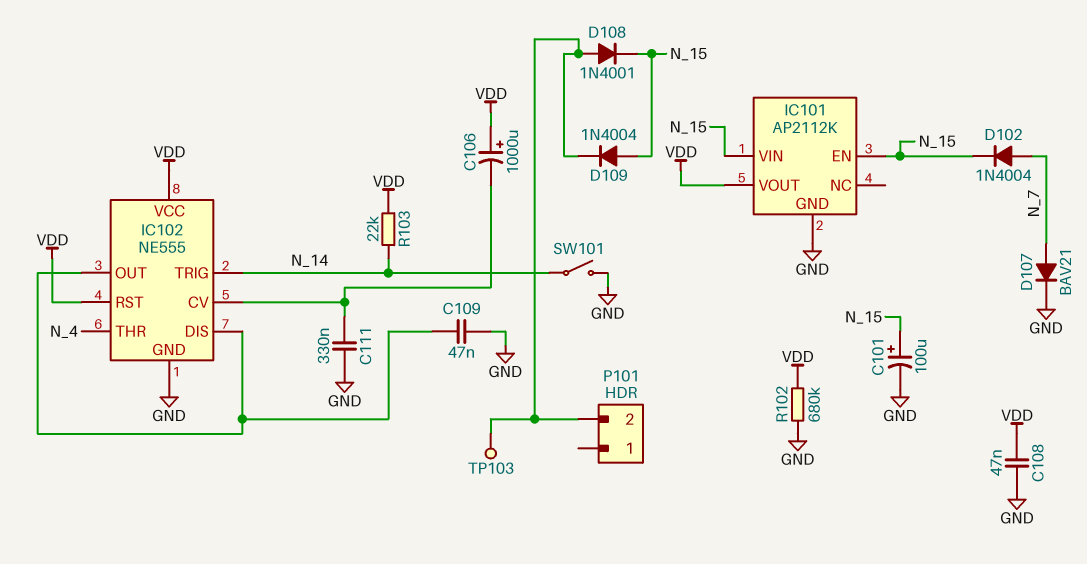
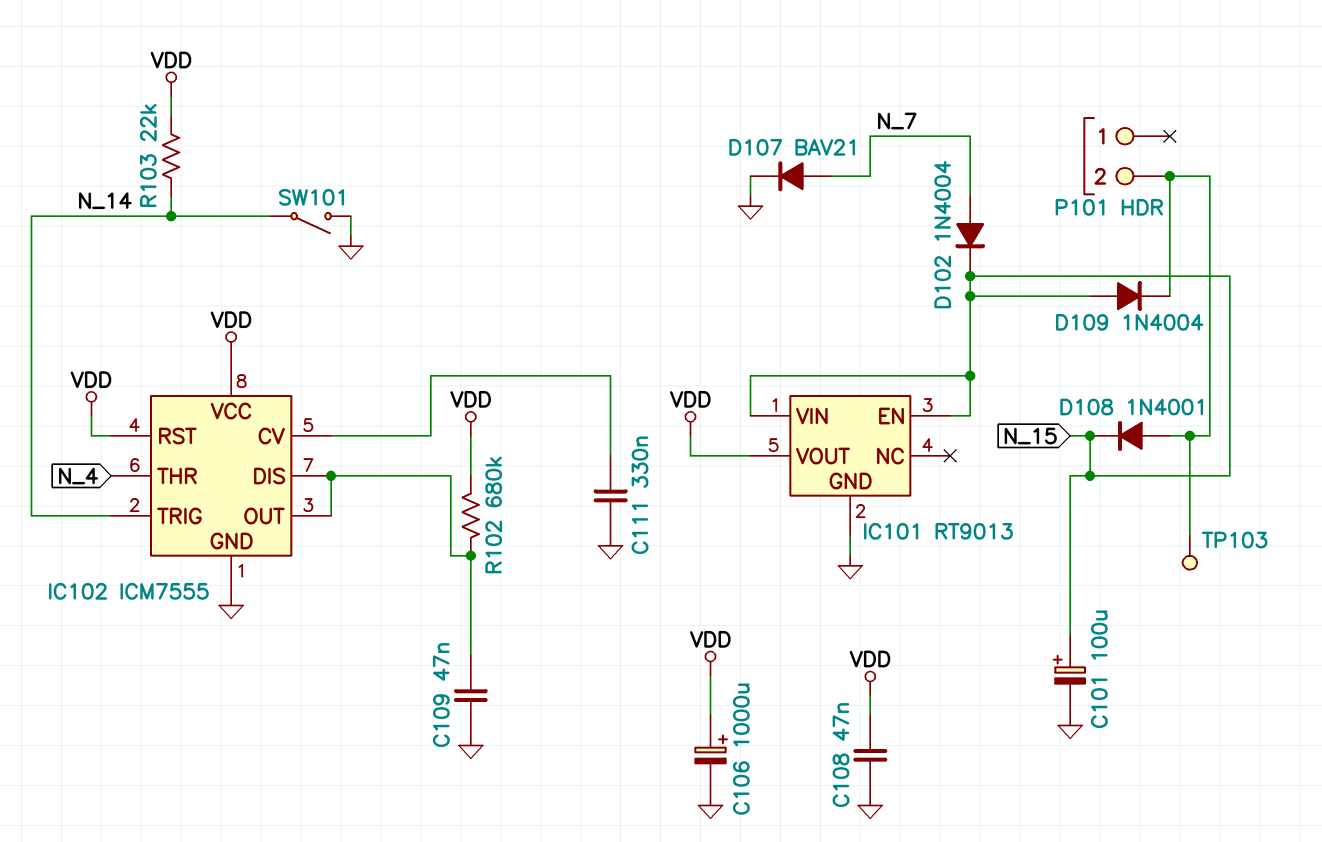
C106: 1000uF (plus VDD, minus IC102/CV) -> 1000uF (plus VDD, minus GND)
IC101: AP2112K -> RT9013
IC102: NE555 -> ICM7555
R102: 680k (GND, VDD) -> 680k (IC102/DIS, VDD)

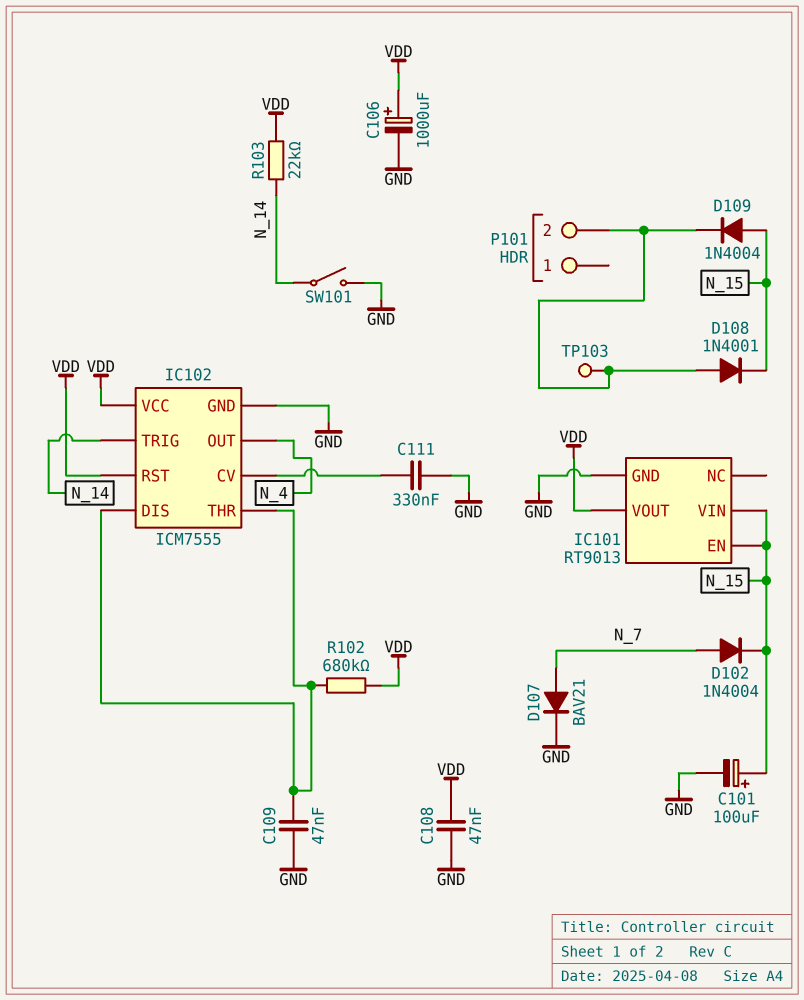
IC102 pin OUT: IC102/DIS -> N_4
IC102 pin THR: N_4 -> IC102/DIS

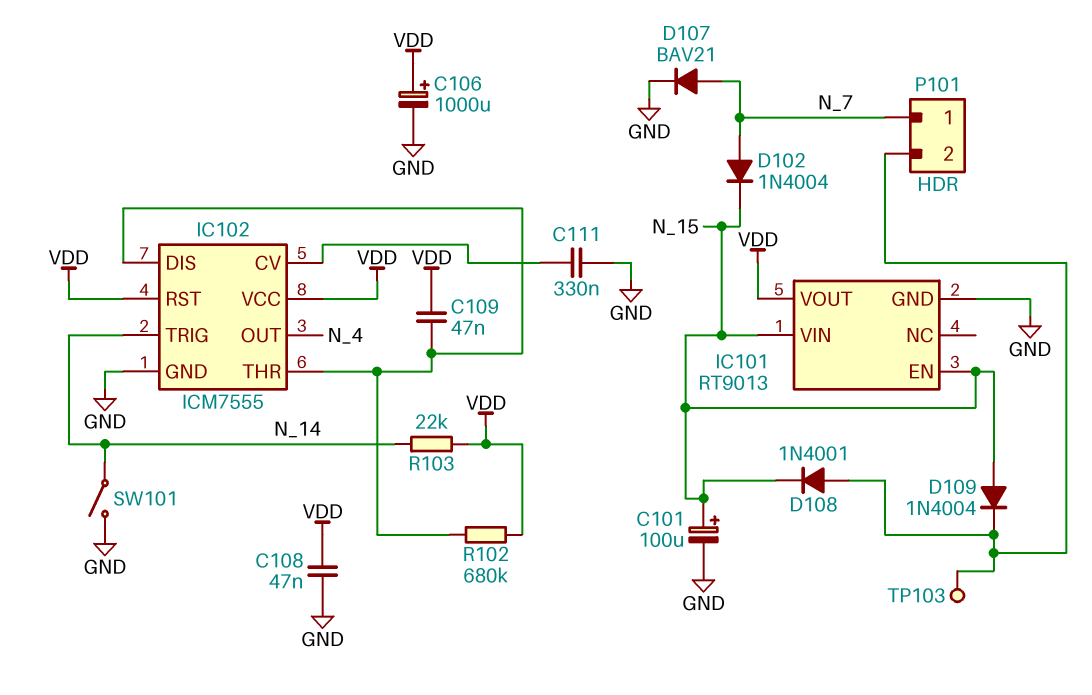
C109: 47nF (GND, IC102/DIS) -> 47nF (IC102/DIS, VDD)
P101 pin 1: none -> N_7

